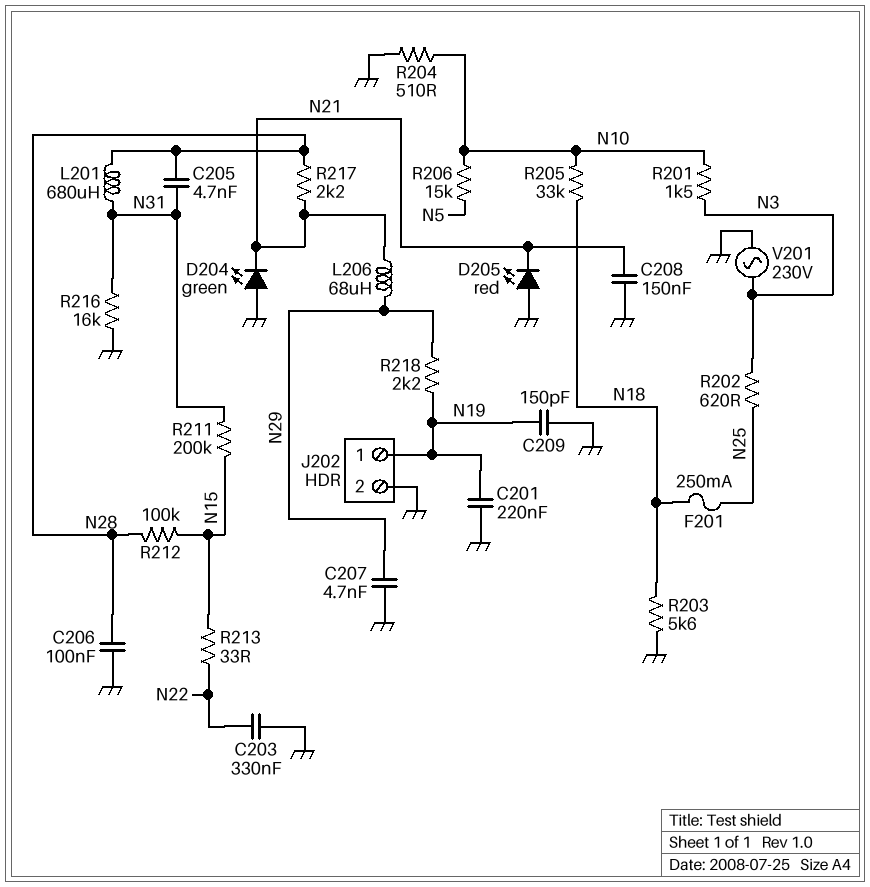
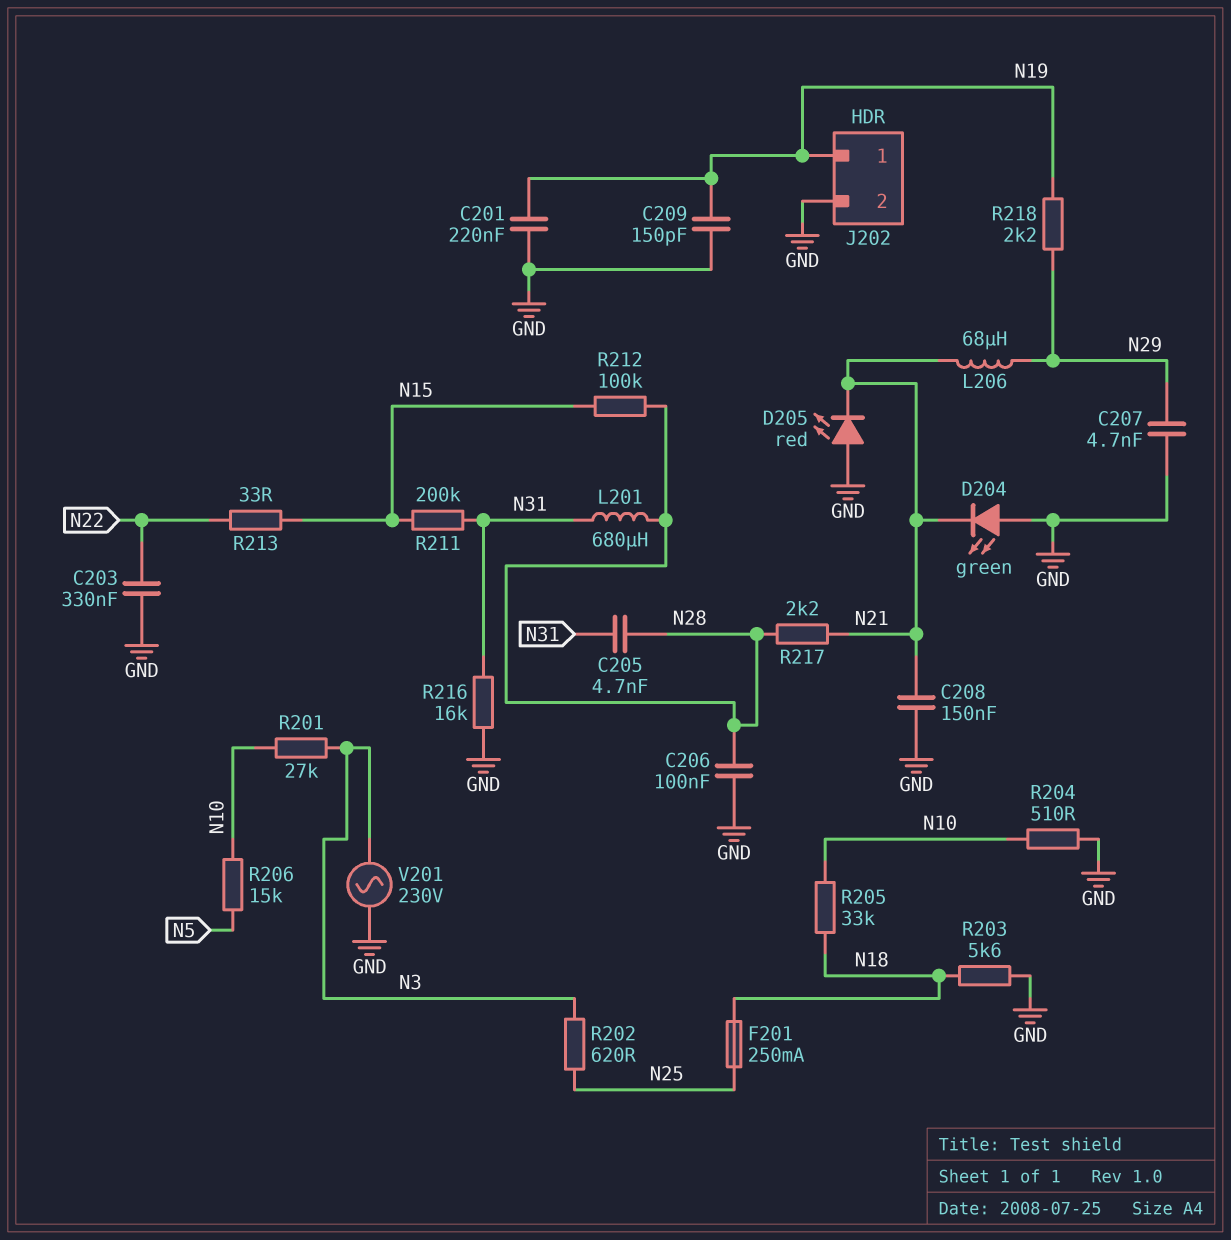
R201: 1.5k (N3, N10) -> 27k (N3, N10)

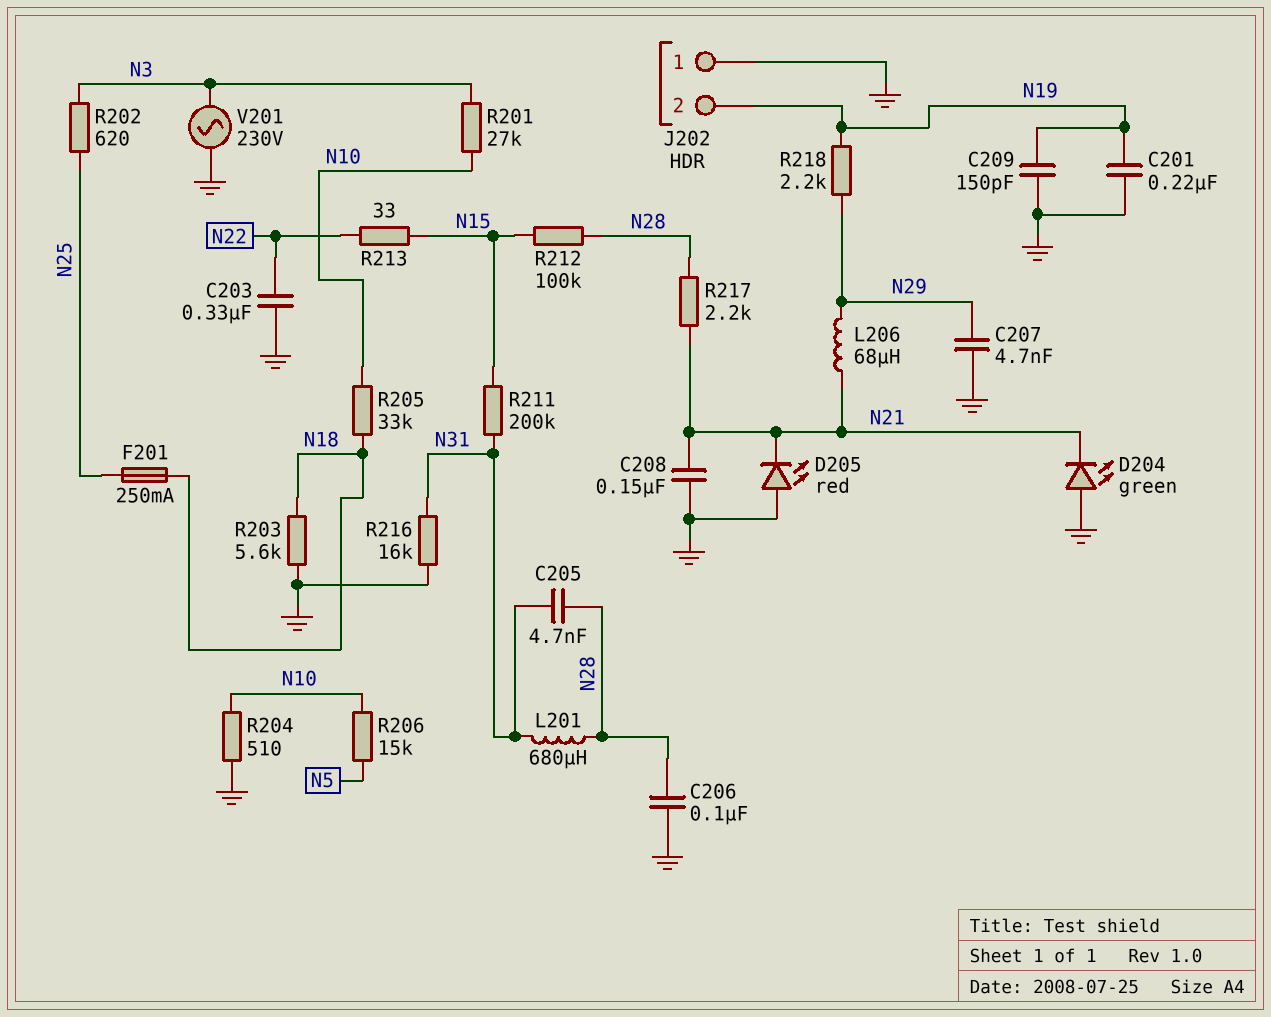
J202 pin 1: N19 -> GND
J202 pin 2: GND -> N19

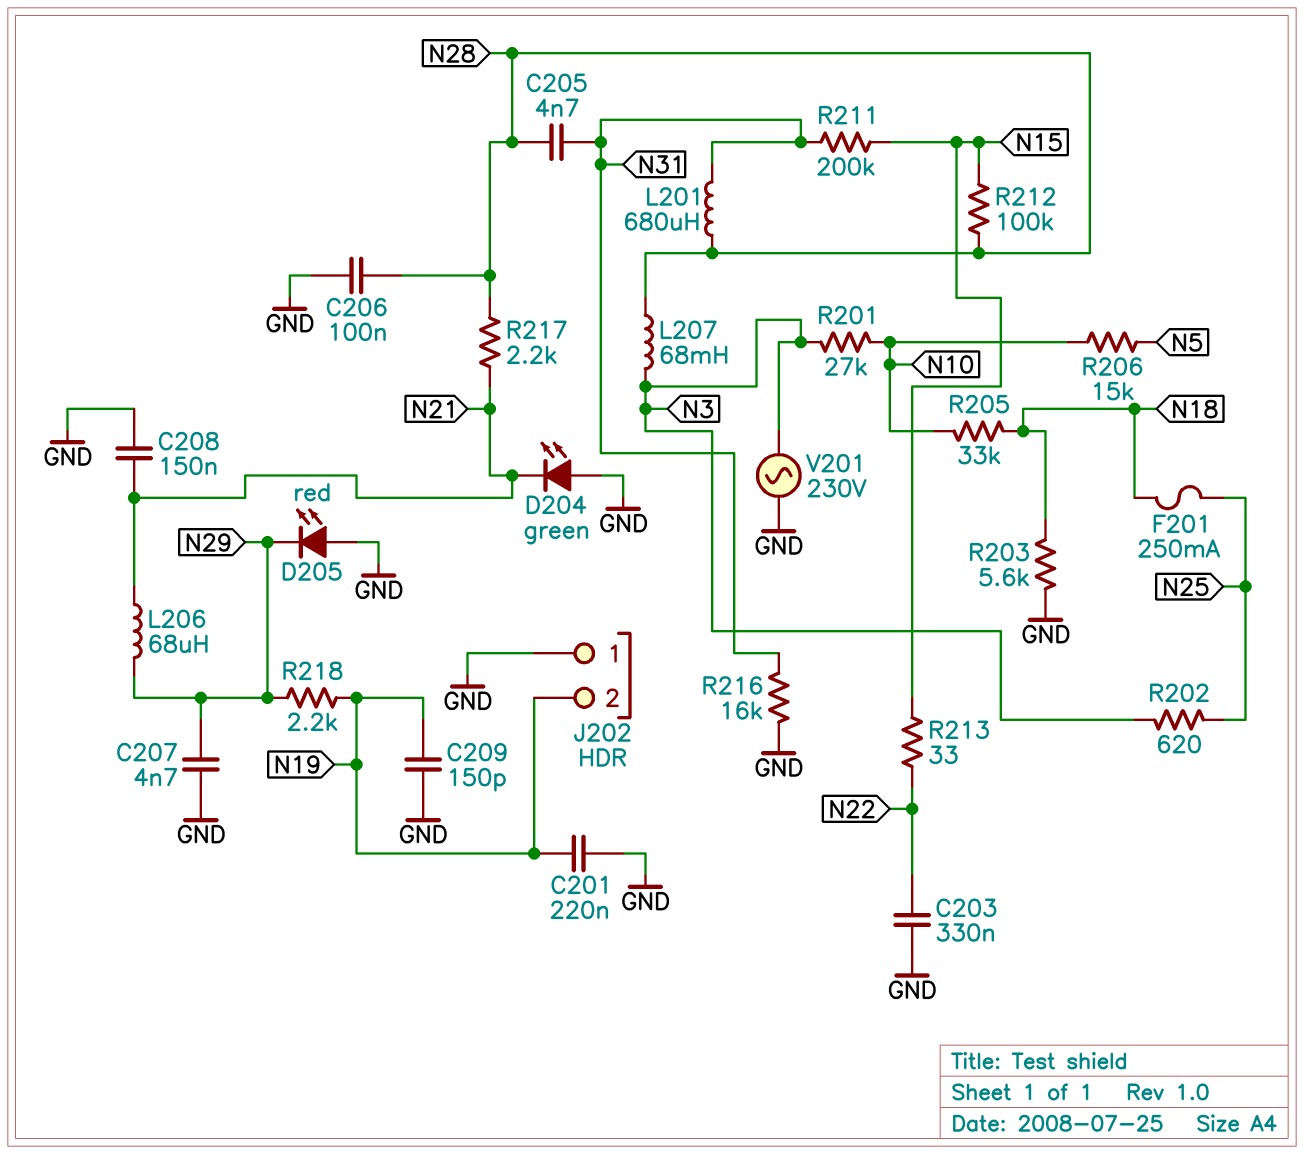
D205: LED red (A GND, K N21) -> LED red (A GND, K N29)
L207: none -> 68mH (N3, N28)
R204: 510 (GND, N10) -> none

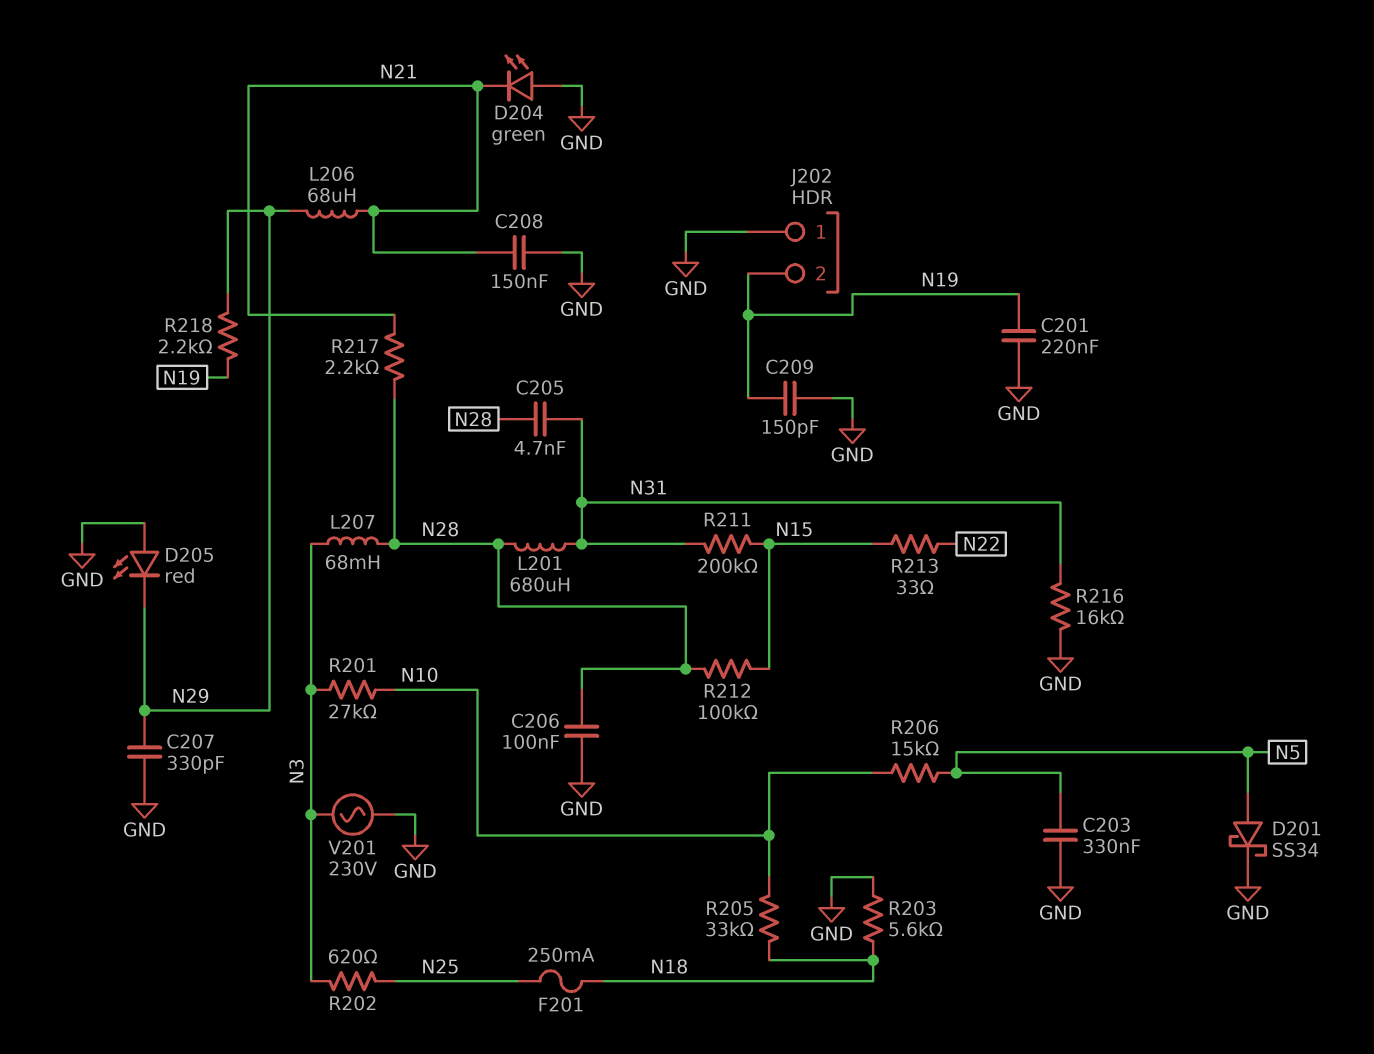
C203: 330nF (GND, N22) -> 330nF (GND, N5)
C207: 4.7nF (GND, N29) -> 330pF (GND, N29)
D201: none -> schottky SS34 (A N5, K GND)

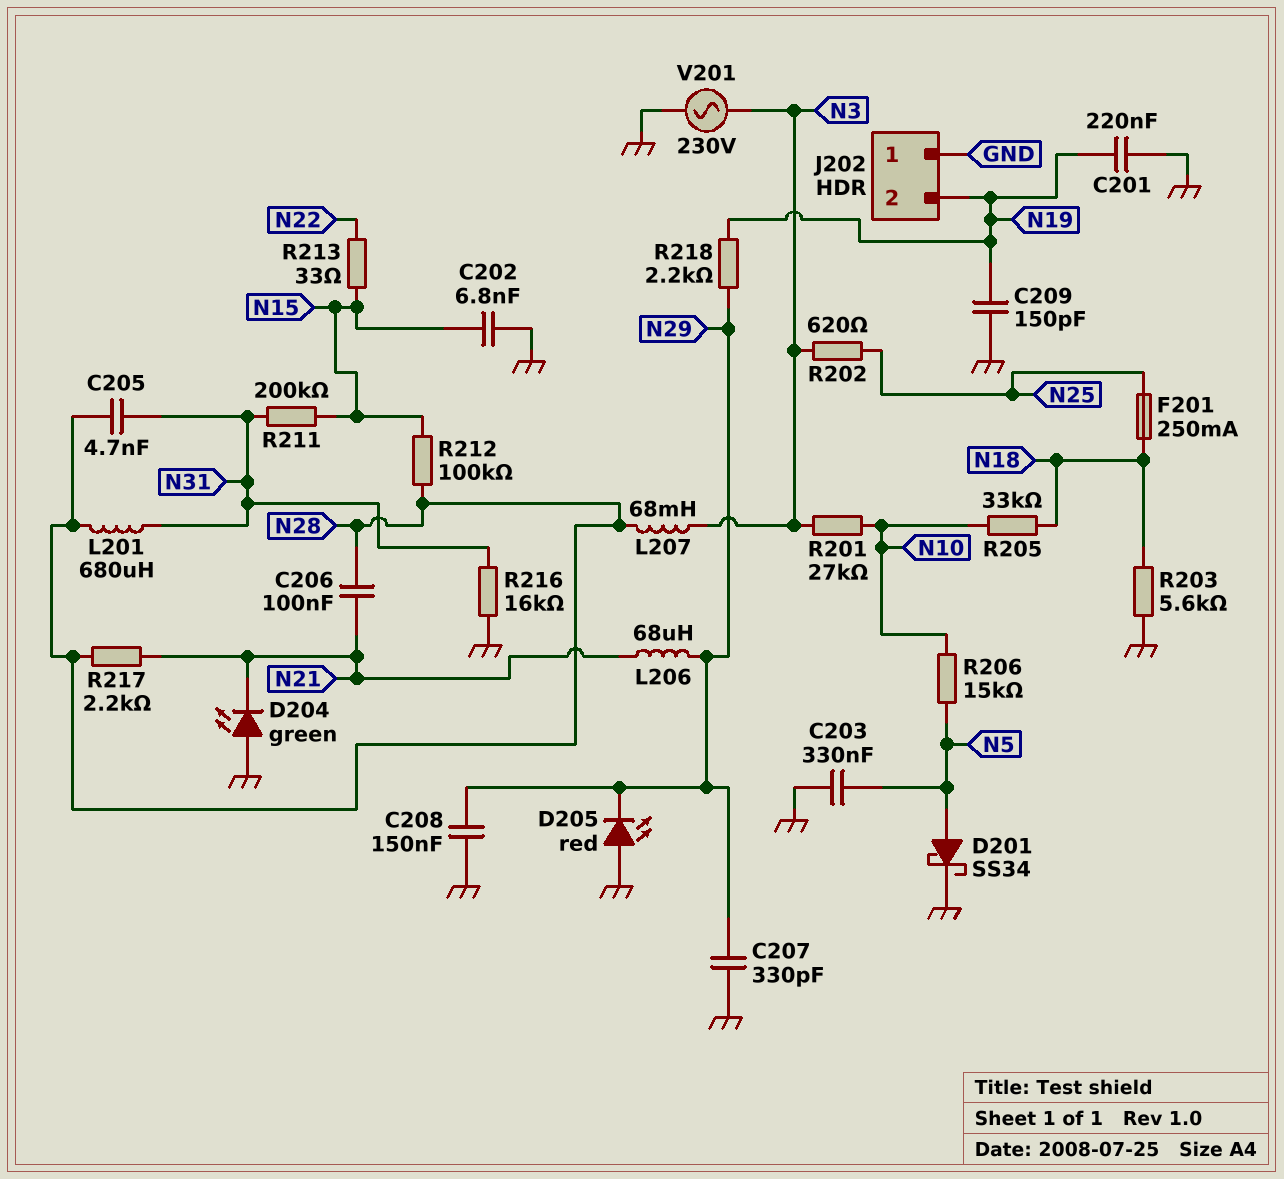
C202: none -> 6.8nF (GND, N15)
C206: 100nF (GND, N28) -> 100nF (N21, N28)
C208: 150nF (GND, N21) -> 150nF (GND, N29)

